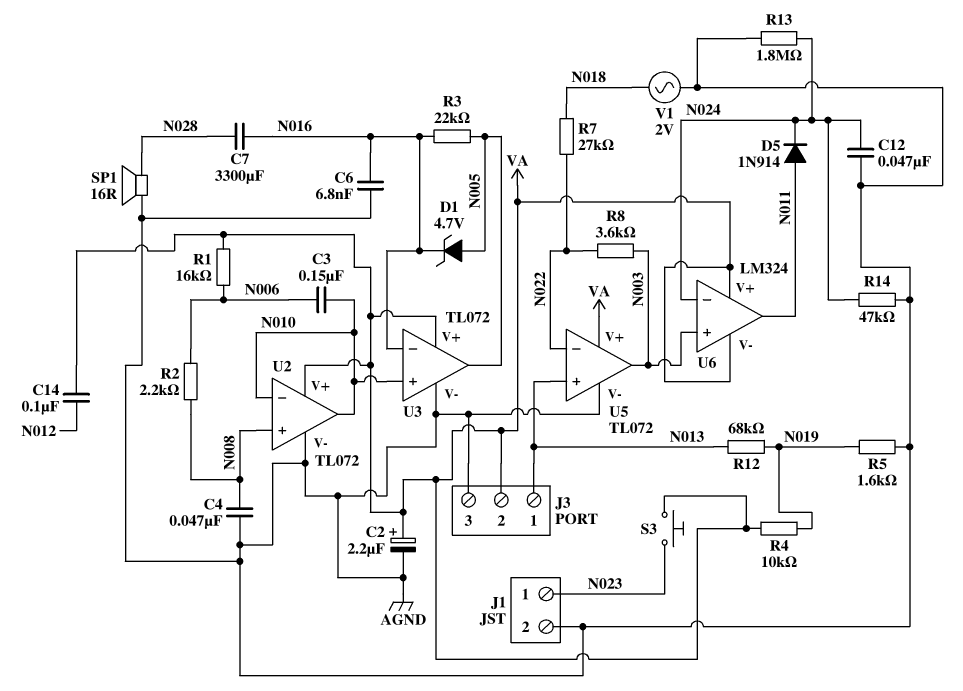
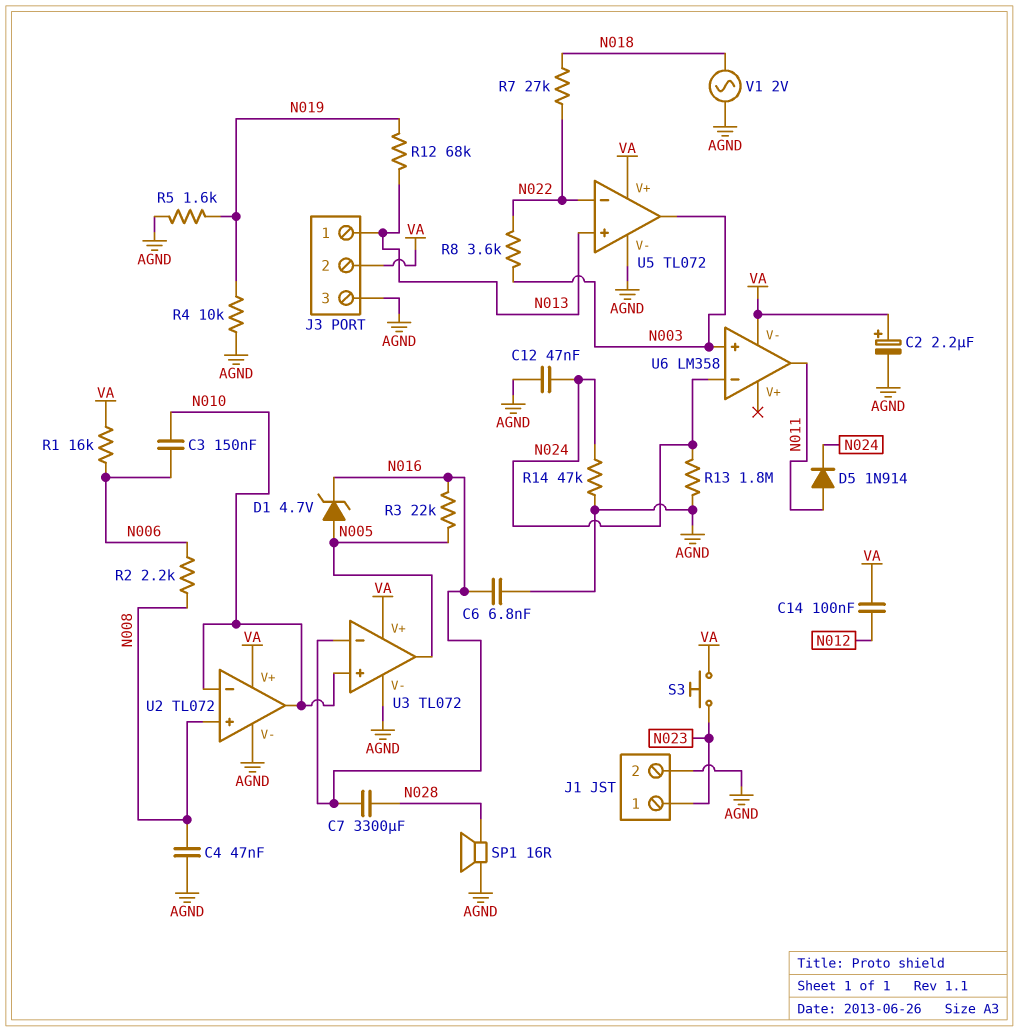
R4: 10k (N019, VA) -> 10k (AGND, N019)
U6: LM324 -> LM358
U6 pin V+: VA -> none

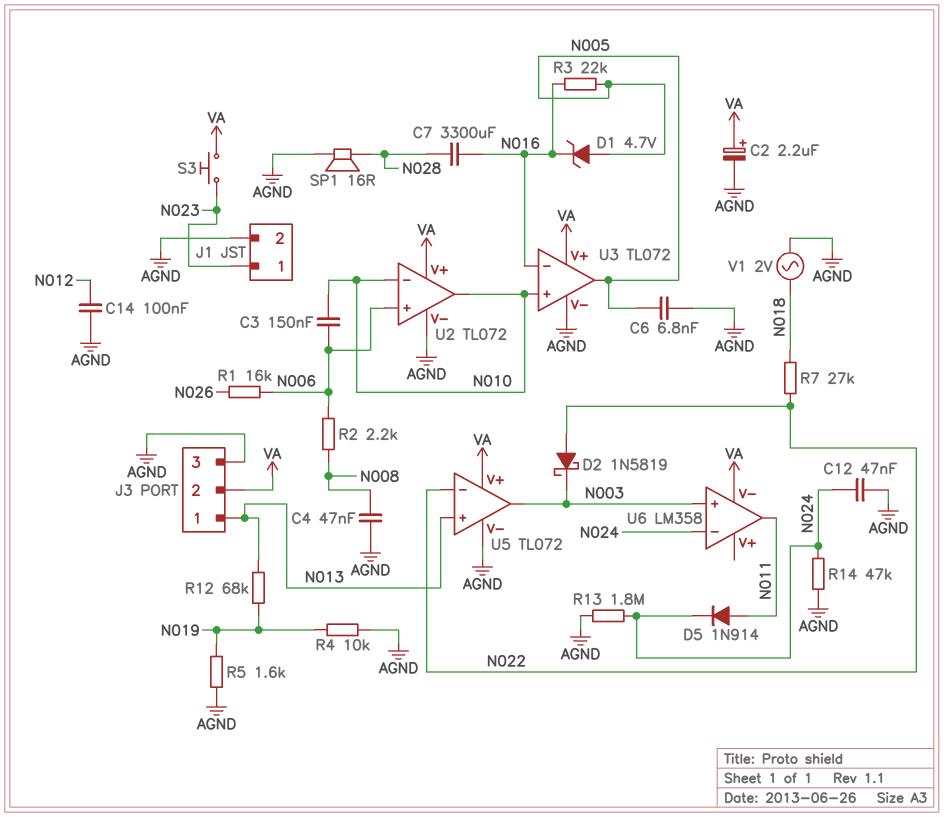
C6: 6.8nF (AGND, N016) -> 6.8nF (AGND, N005)
C14: 100nF (N012, VA) -> 100nF (AGND, N012)
D2: none -> schottky 1N5819 (A N022, K N003)
R1: 16k (N006, VA) -> 16k (N006, N026)
R8: 3.6k (N003, N022) -> none
U2 pin in+: N008 -> N006

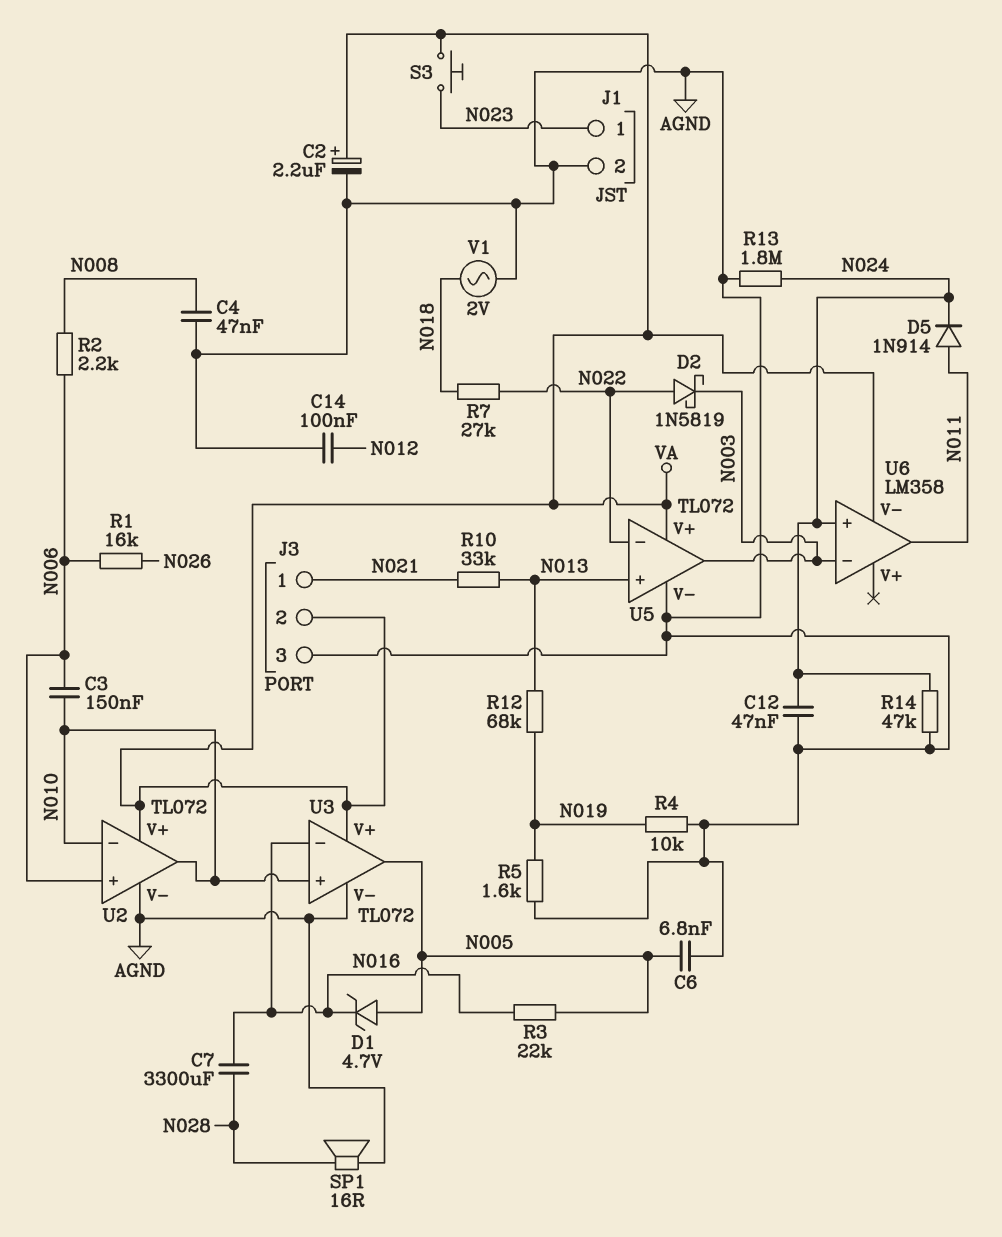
J3 pin 1: N013 -> N021
R10: none -> 33k (N013, N021)
U6 pin in+: N003 -> N024
U6 pin in-: N024 -> N003

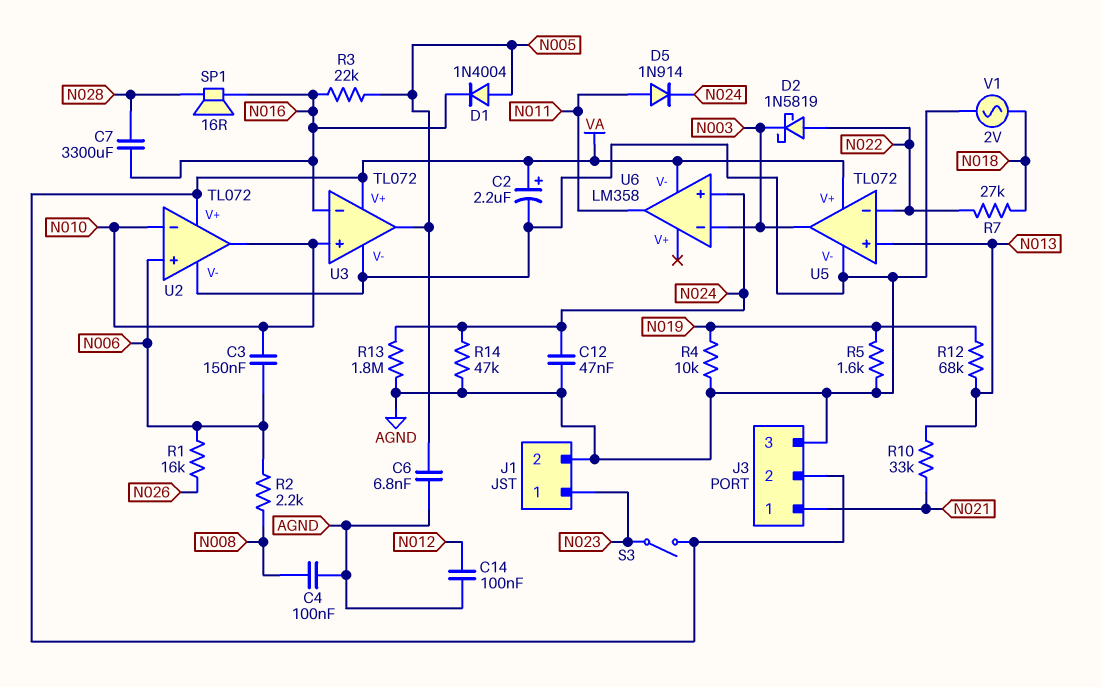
C4: 47nF (AGND, N008) -> 100nF (AGND, N008)
D1: zener 4.7V (A N005, K N016) -> diode 1N4004 (A N005, K N016)
S3: button (N023, VA) -> switch (N023, VA)
SP1: speaker 16R (AGND, N028) -> speaker 16R (N016, N028)

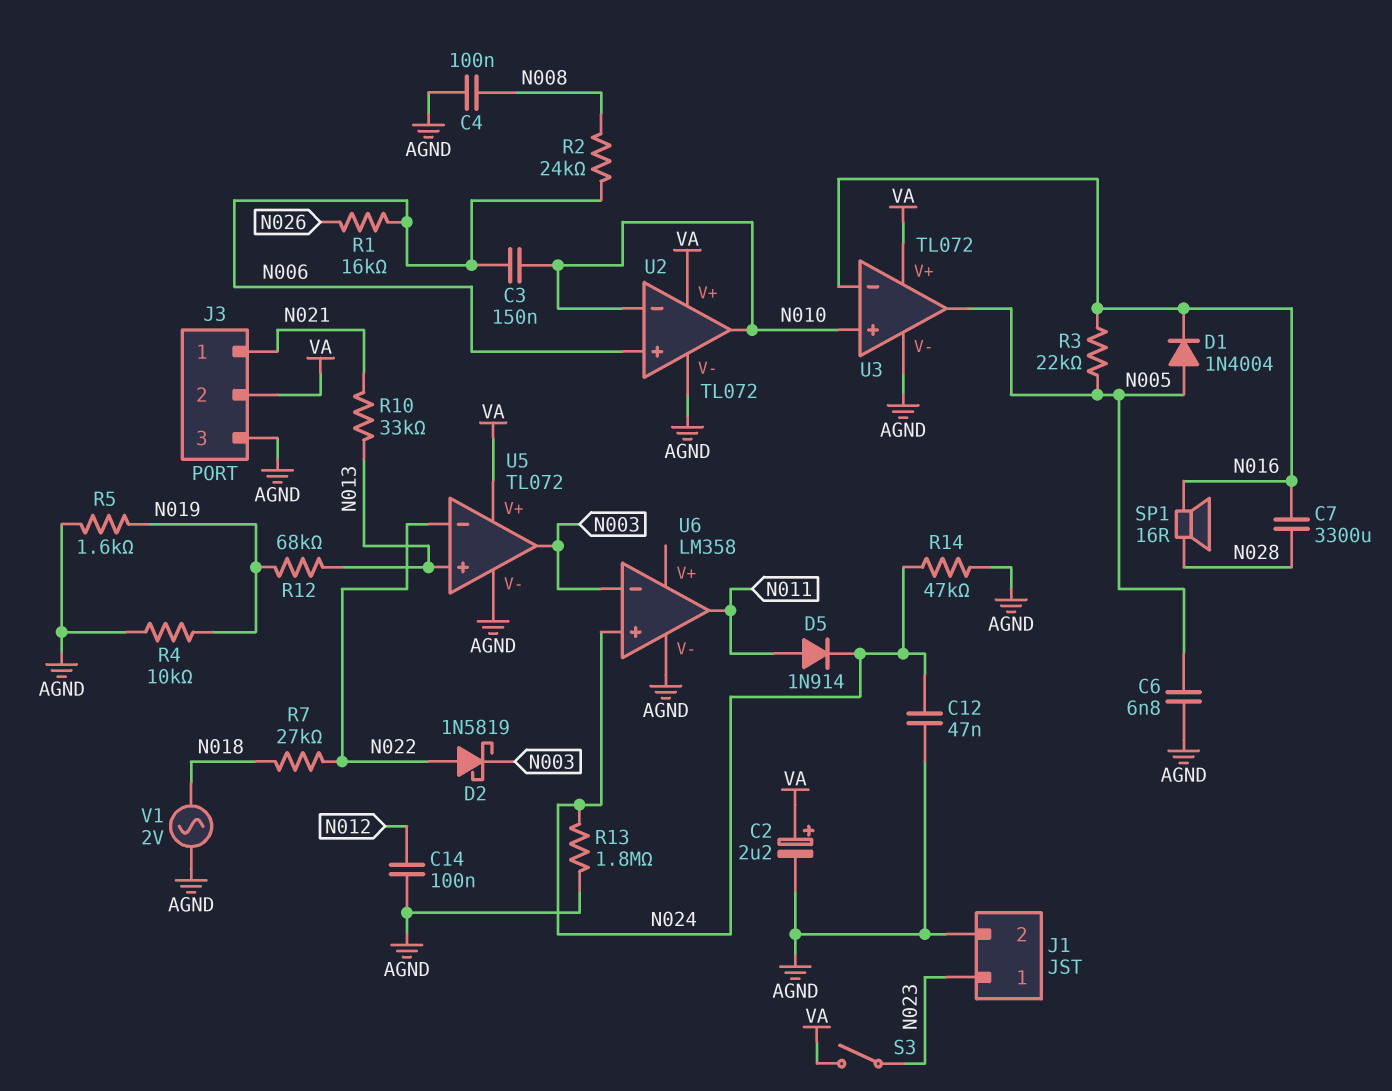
R2: 2.2k (N006, N008) -> 24k (N006, N008)
U6 pin V-: VA -> AGND

